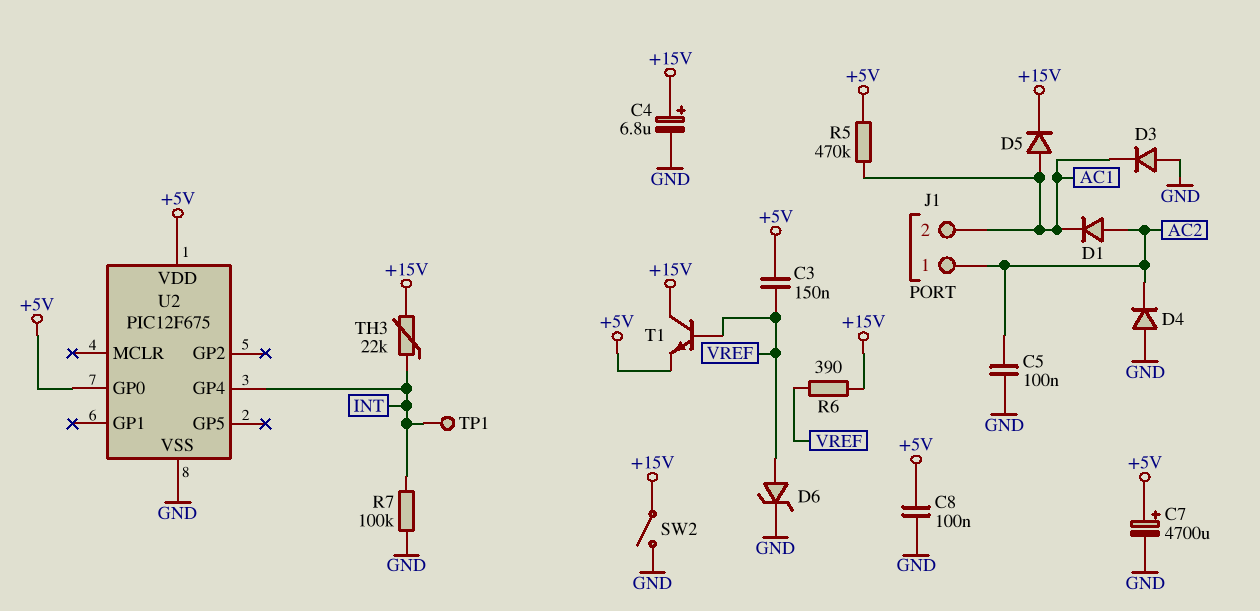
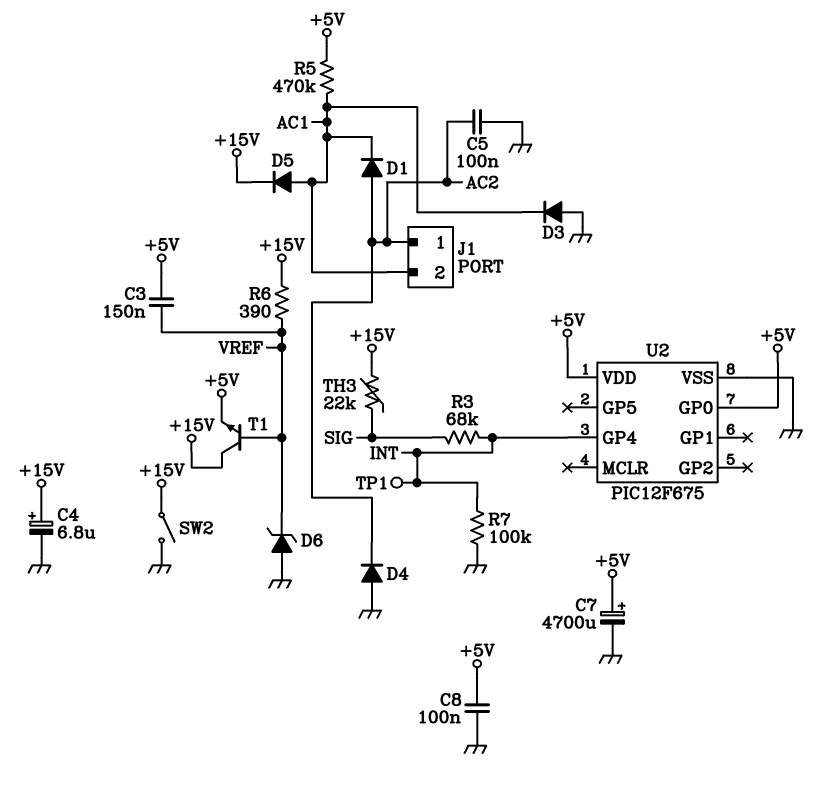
D6: zener (A VREF, K GND) -> zener (A GND, K VREF)
R3: none -> 68k (INT, SIG)
TH3: 22k (+15V, INT) -> 22k (+15V, SIG)

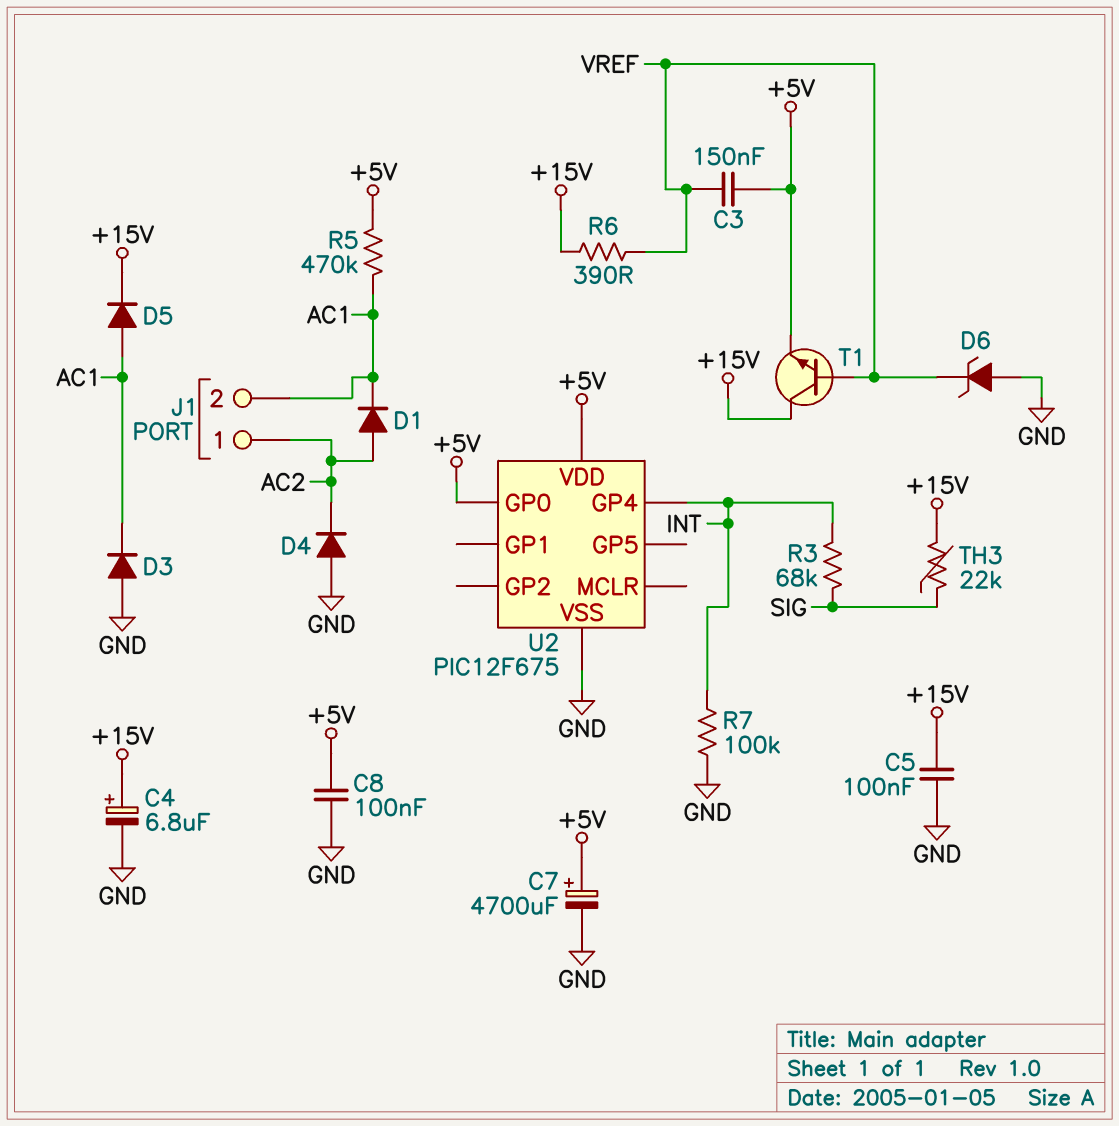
C5: 100nF (AC2, GND) -> 100nF (+15V, GND)
SW2: switch (+15V, GND) -> none
TP1: test point (INT) -> none

